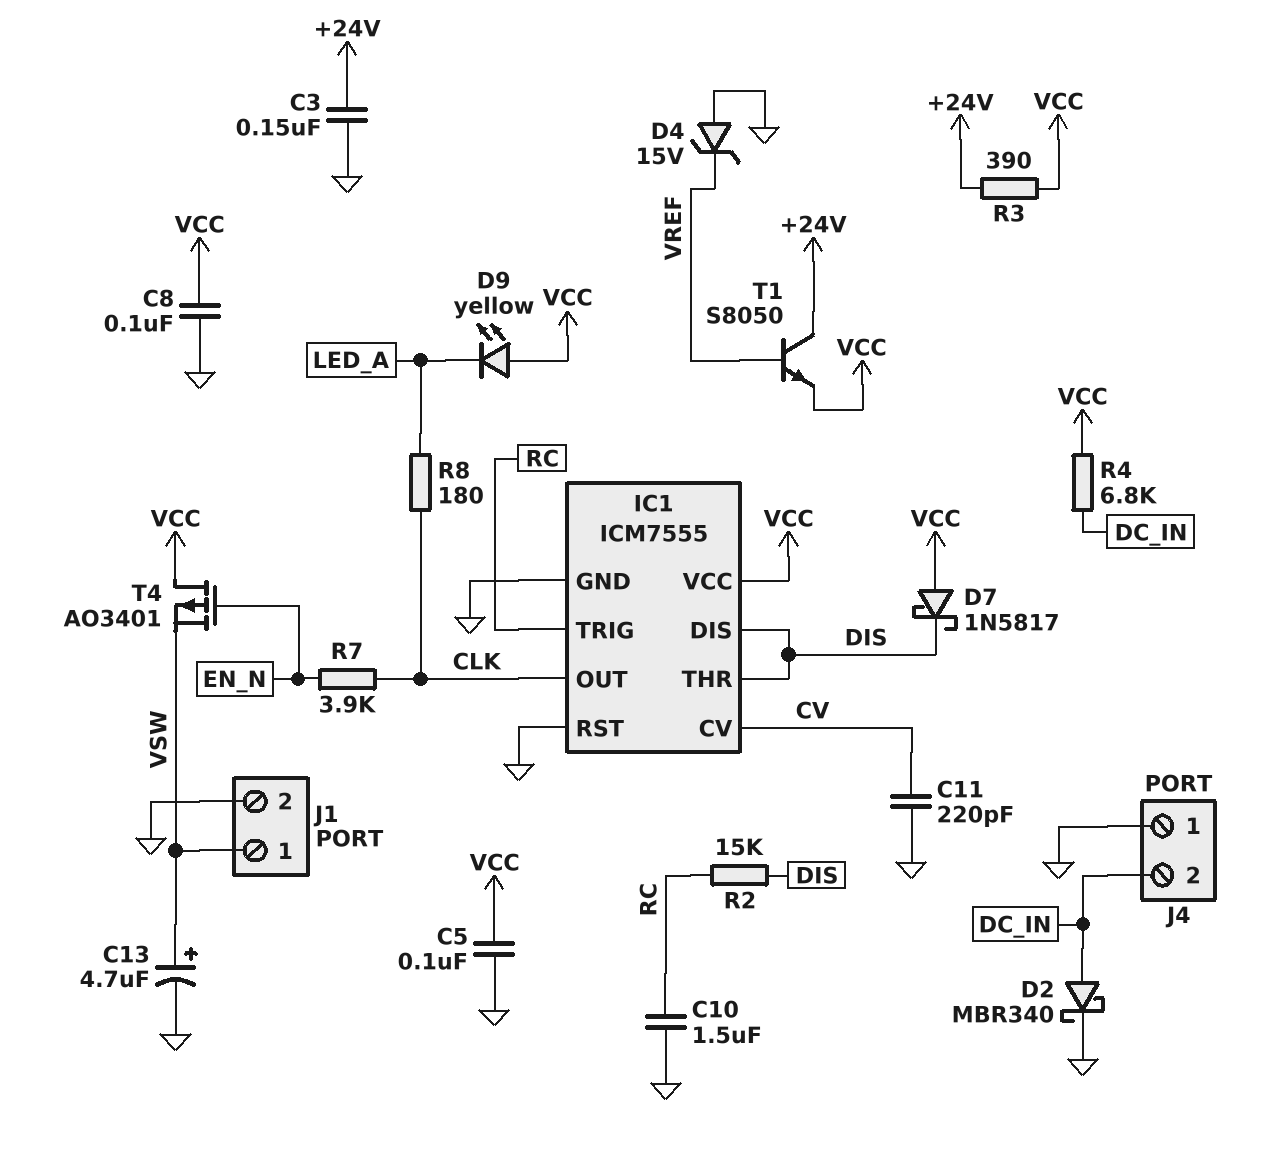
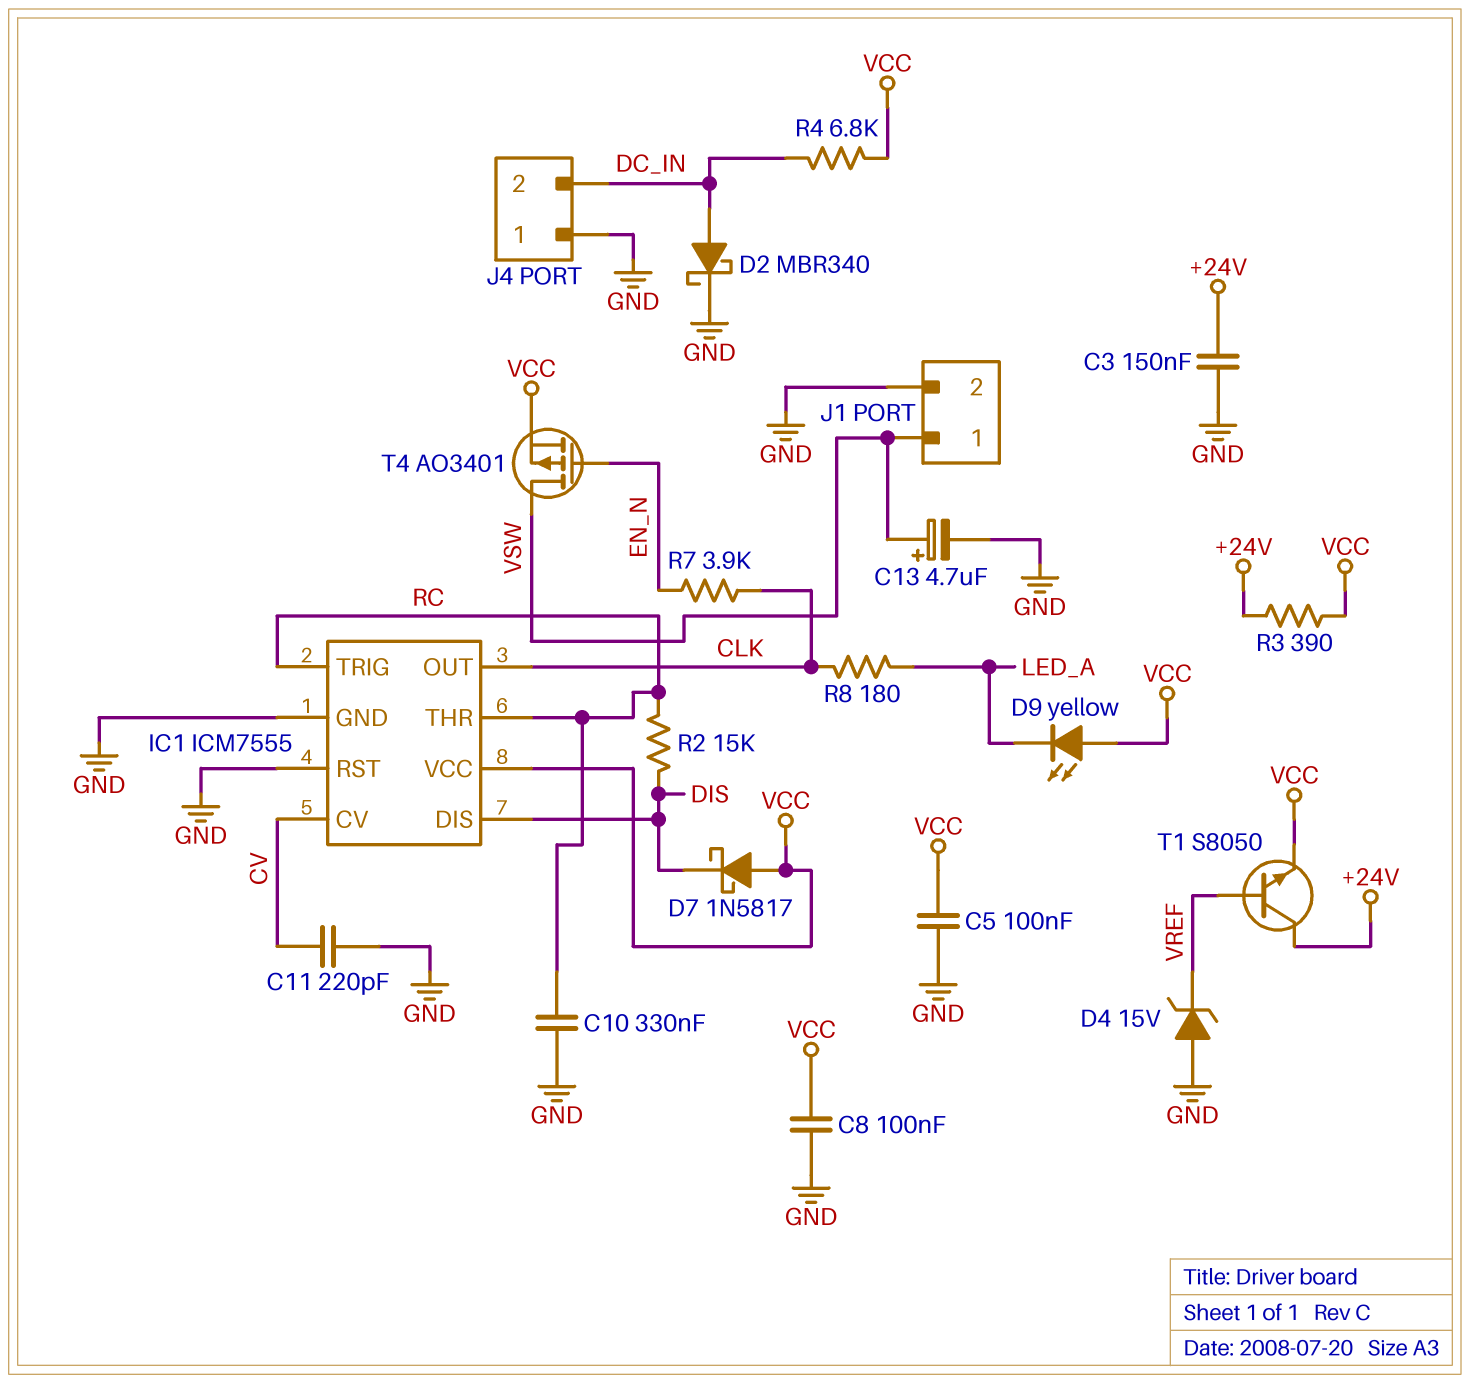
C10: 1.5uF (GND, RC) -> 330nF (GND, RC)
IC1 pin THR: DIS -> RC
T4: PMOS AO3401 (G EN_N, D VCC, S VSW) -> PMOS AO3401 (G EN_N, D VSW, S VCC)

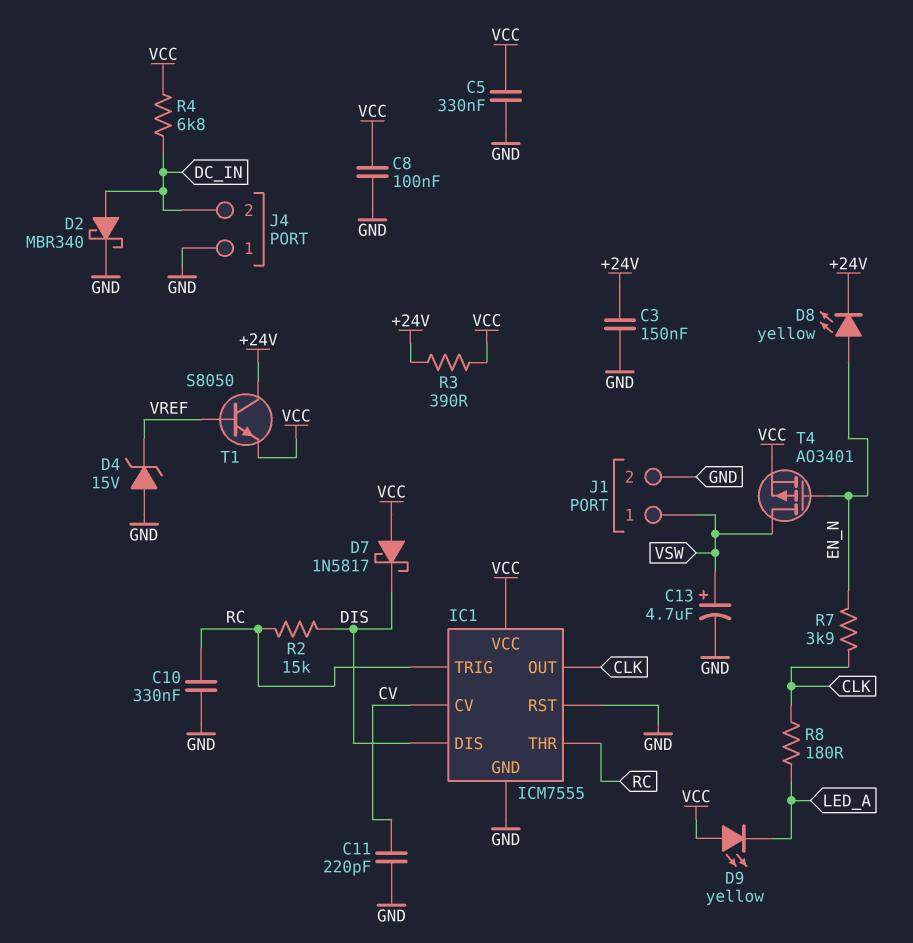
C5: 100nF (GND, VCC) -> 330nF (GND, VCC)
D8: none -> LED yellow (A EN_N, K +24V)

